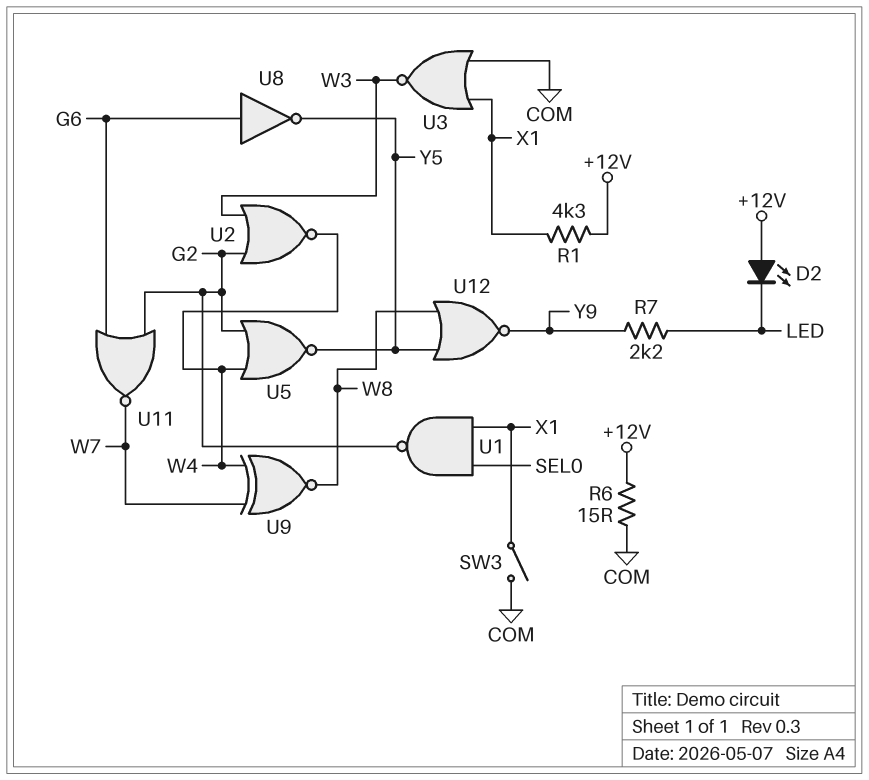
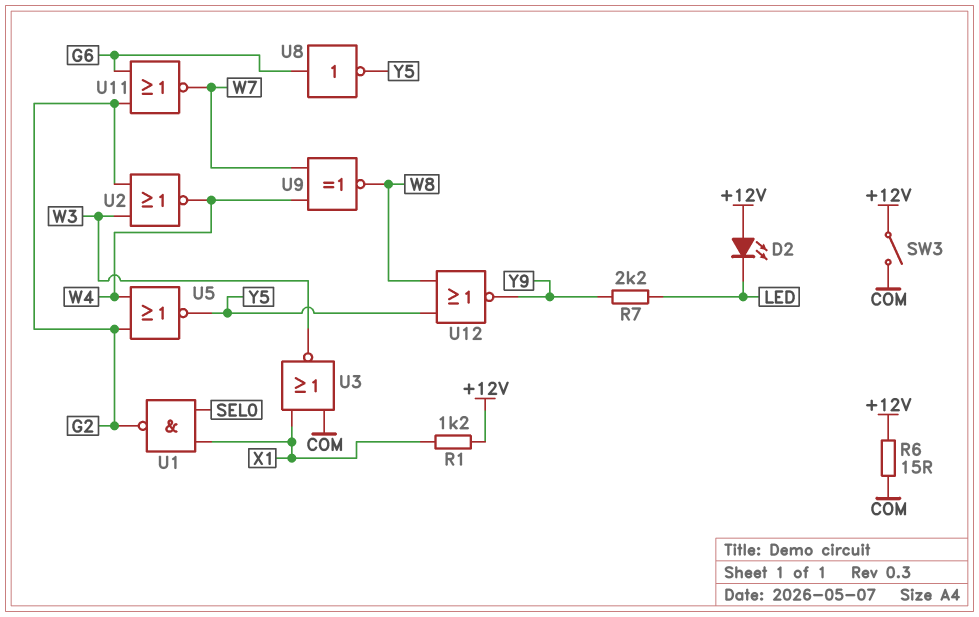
R1: 4.3k (+12V, X1) -> 1.2k (+12V, X1)
SW3: switch (COM, X1) -> switch (+12V, COM)

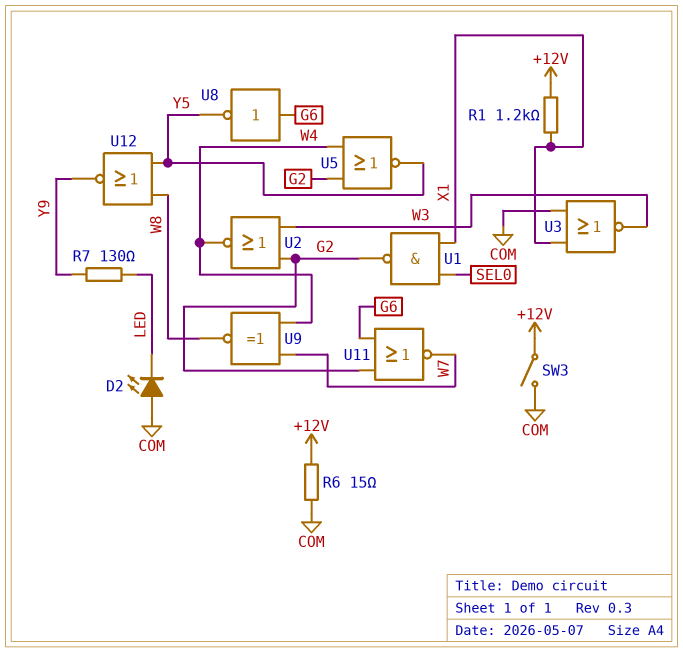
D2: LED (A +12V, K LED) -> LED (A COM, K LED)
R7: 2.2k (LED, Y9) -> 130 (LED, Y9)

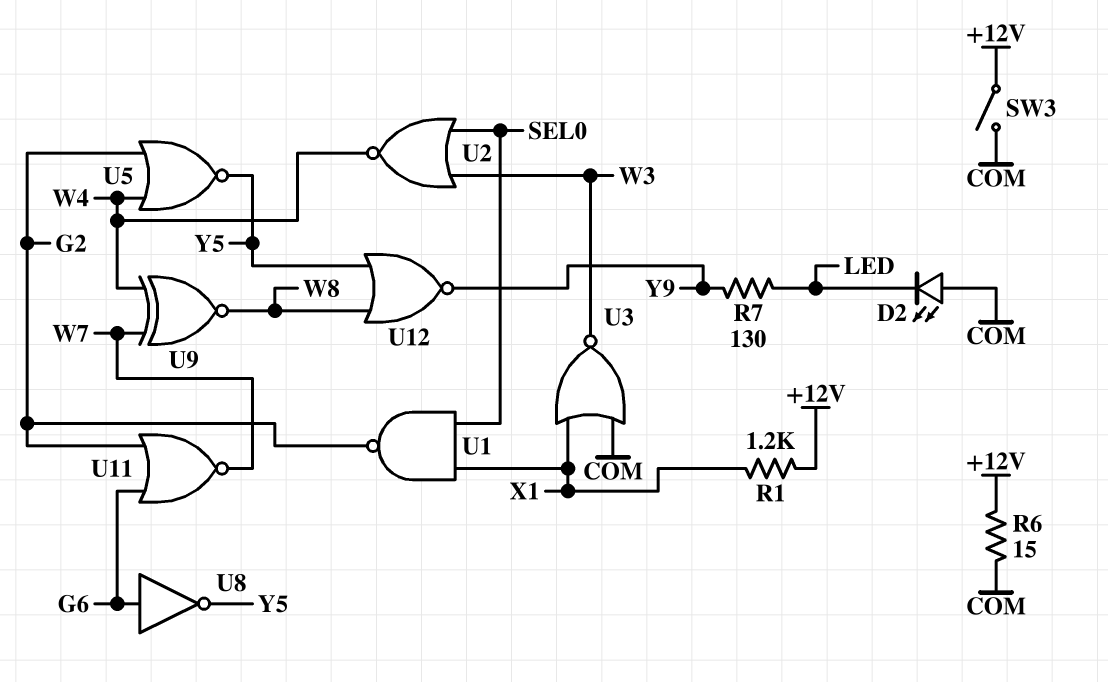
U2: NOR (in G2, in W3, out W4) -> NOR (in SEL0, in W3, out W4)

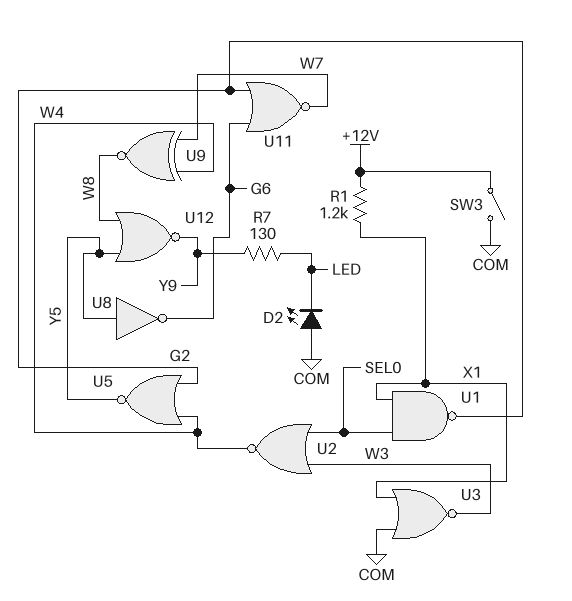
R6: 15 (+12V, COM) -> none
U8: NOT (in G6, out Y5) -> NOT (in Y5, out G6)

